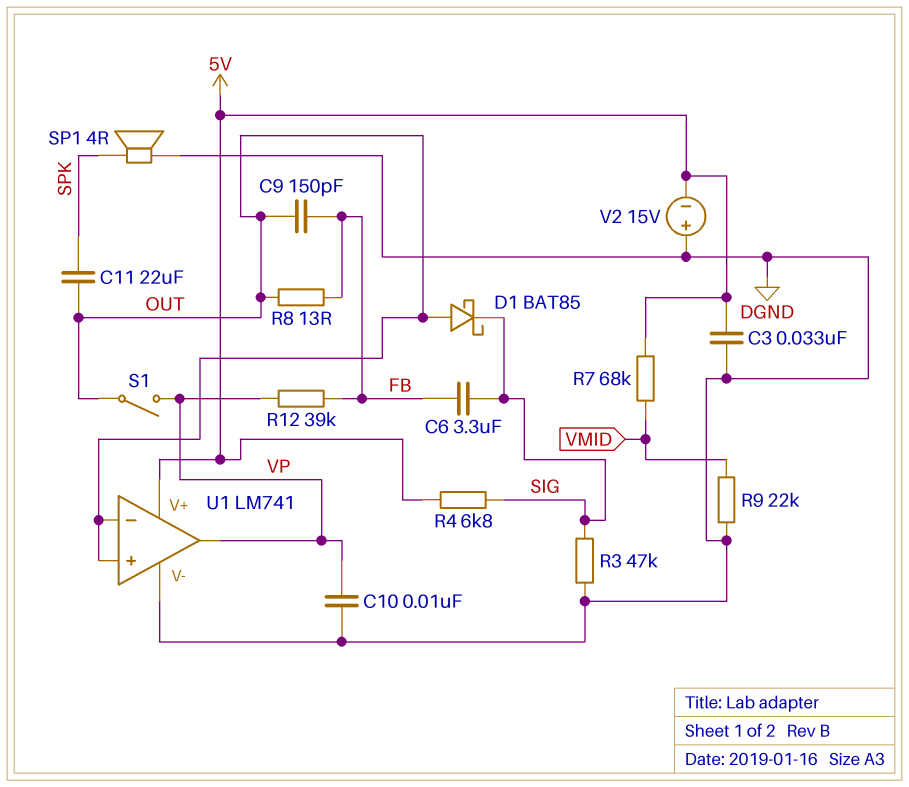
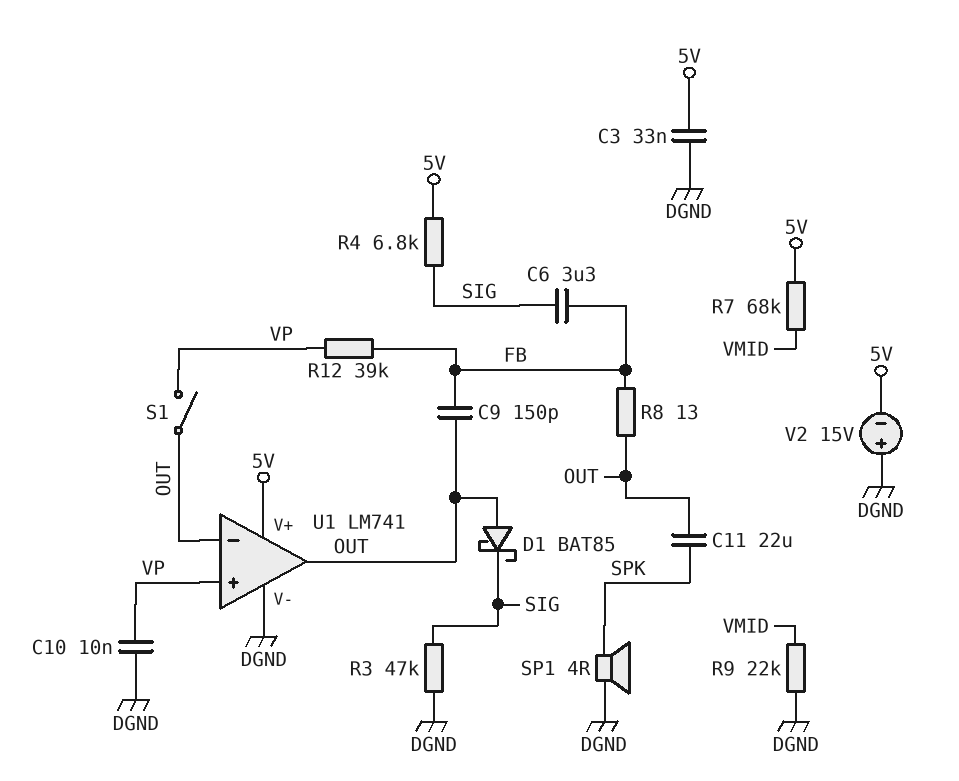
U1 pin in+: OUT -> VP
U1 pin out: VP -> OUT

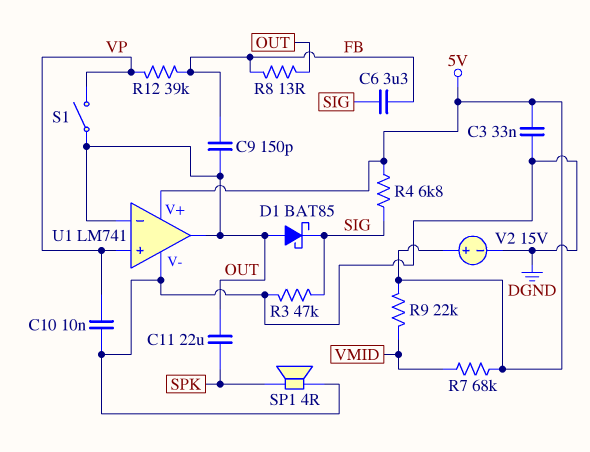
R9: 22k (DGND, VMID) -> 22k (5V, VMID)
V2: 15V (plus DGND, minus 5V) -> 15V (plus 5V, minus DGND)

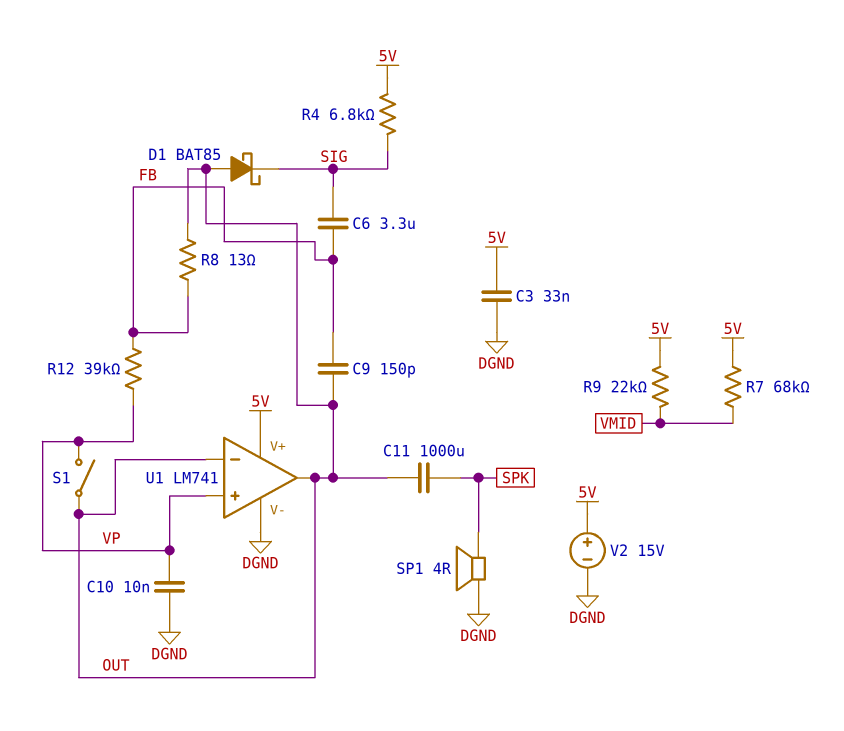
C11: 22uF (OUT, SPK) -> 1000uF (OUT, SPK)
R3: 47k (DGND, SIG) -> none

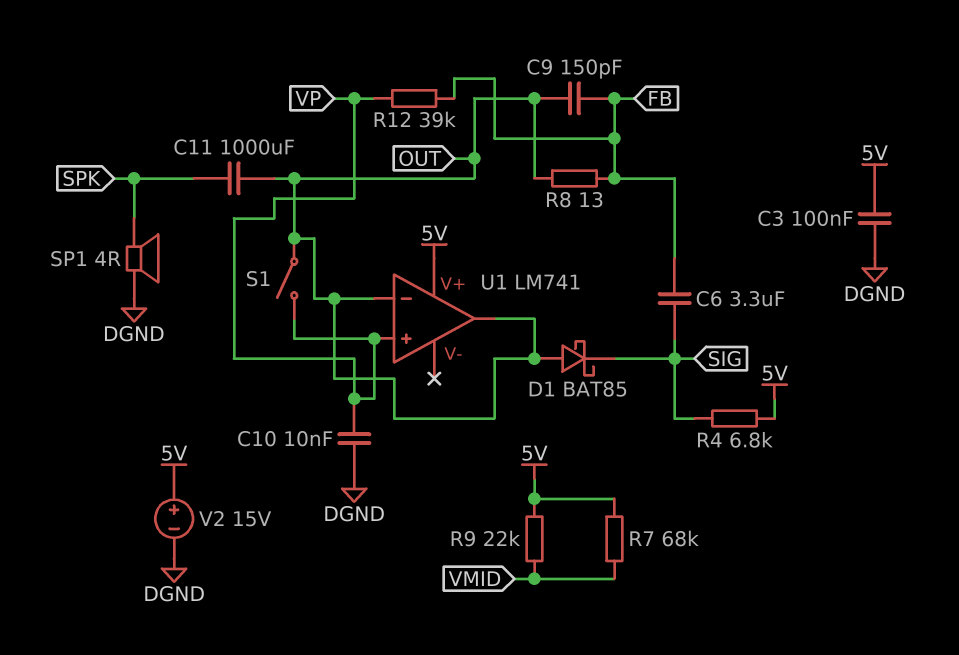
C3: 33nF (5V, DGND) -> 100nF (5V, DGND)
U1 pin V-: DGND -> none

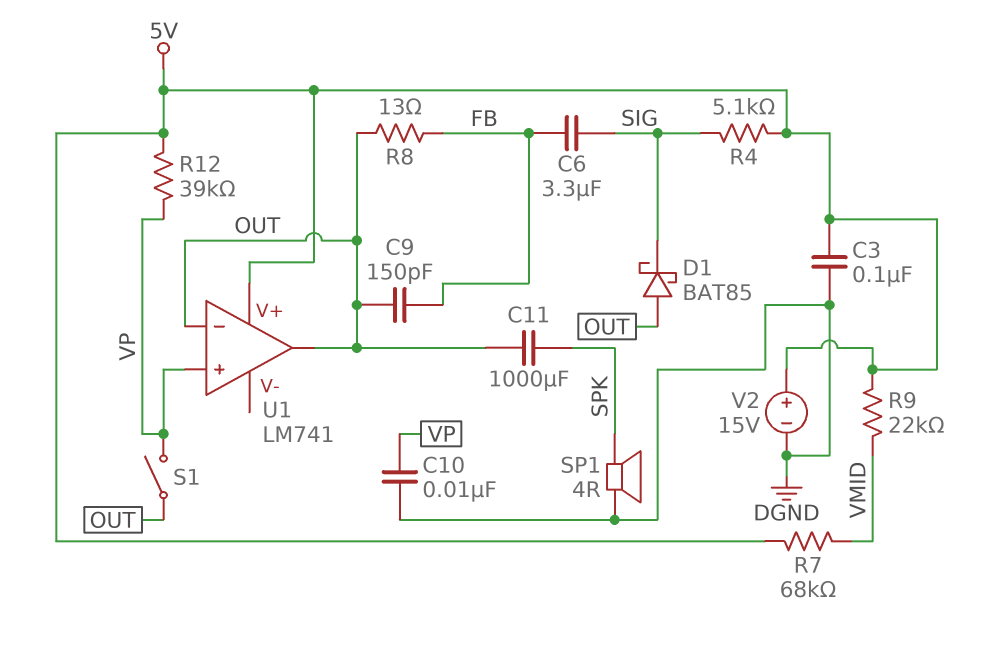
R4: 6.8k (5V, SIG) -> 5.1k (5V, SIG)
R12: 39k (FB, VP) -> 39k (5V, VP)

